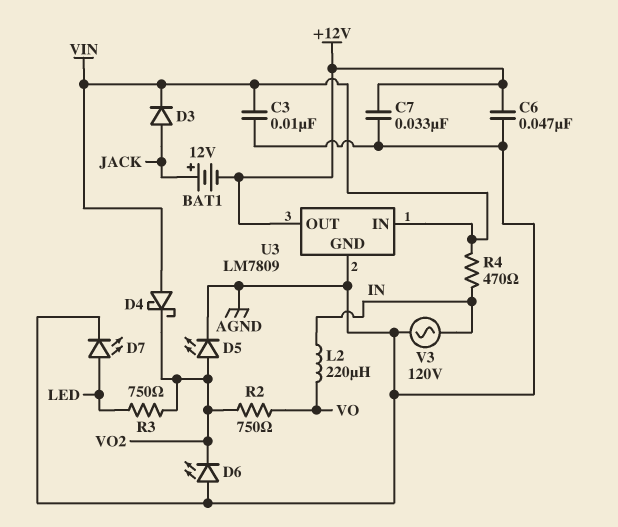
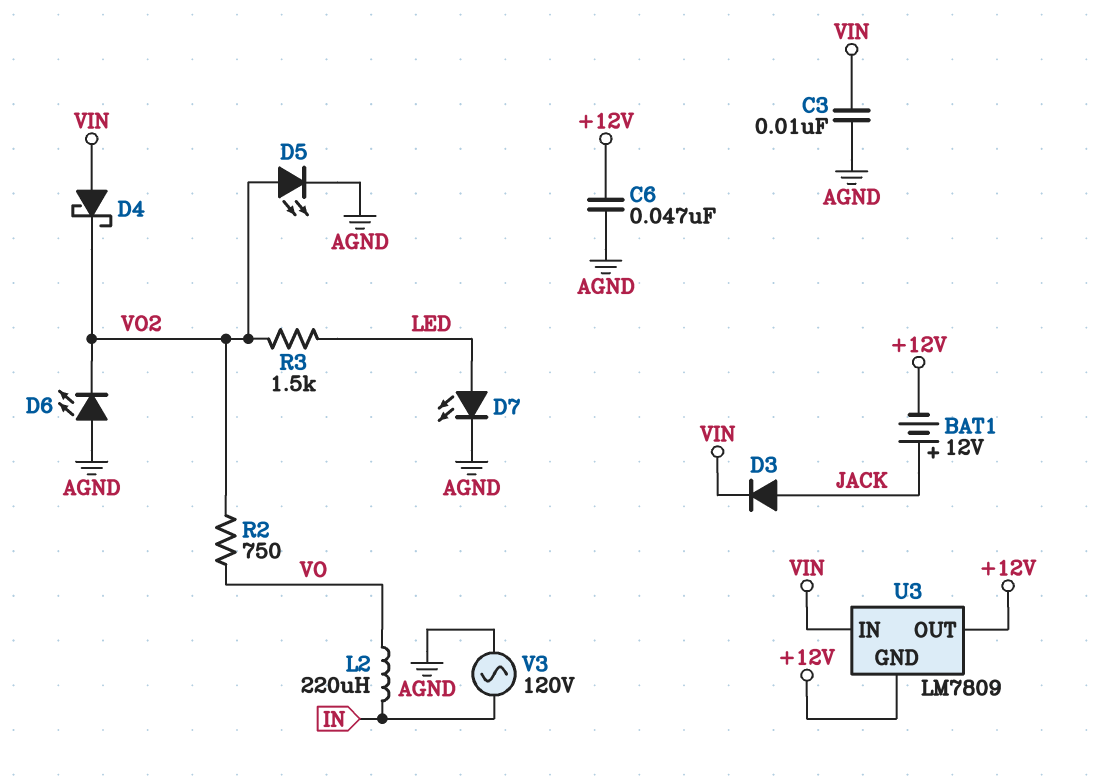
C7: 33nF (+12V, AGND) -> none
R3: 750 (LED, VO2) -> 1.5k (LED, VO2)
R4: 470 (IN, VIN) -> none
U3 pin GND: AGND -> +12V

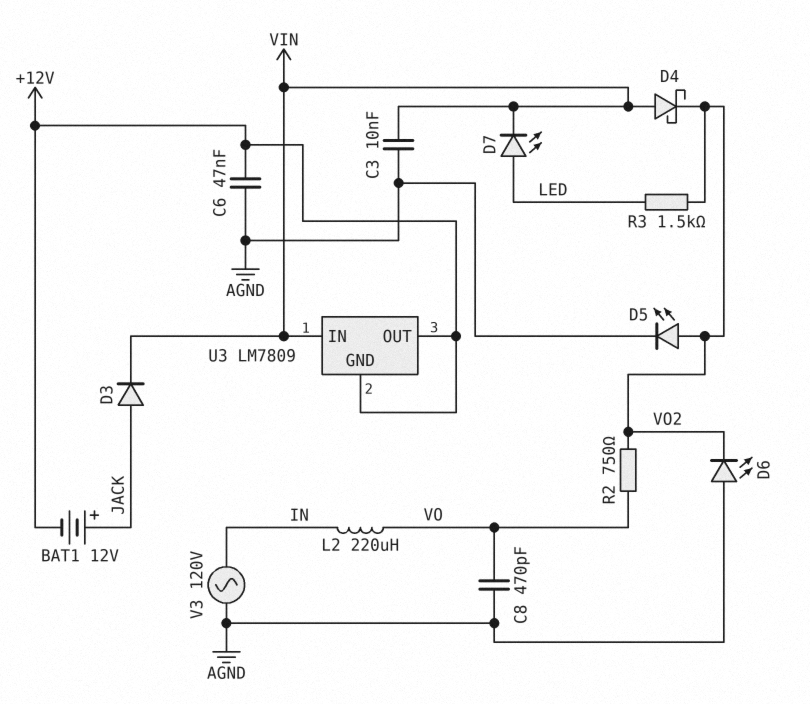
C8: none -> 470pF (AGND, VO)
D7: LED (A LED, K AGND) -> LED (A LED, K VIN)

